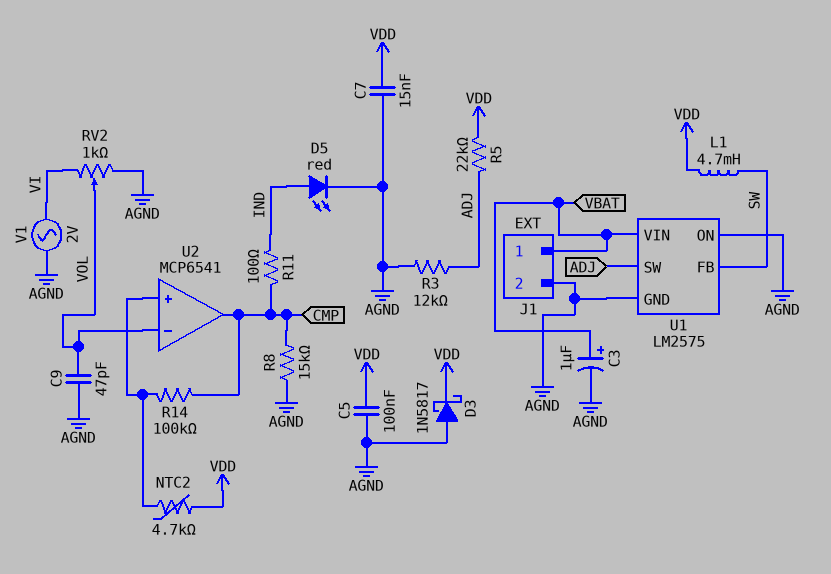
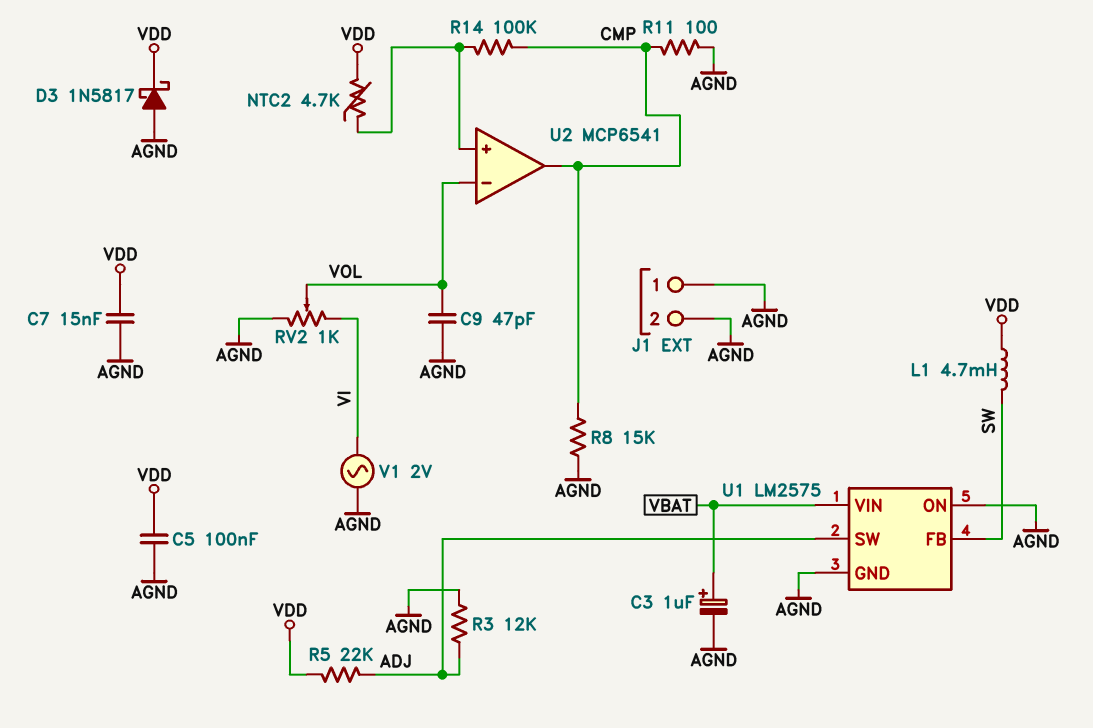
D5: LED red (A IND, K AGND) -> none
J1 pin 1: VBAT -> AGND
R11: 100 (CMP, IND) -> 100 (AGND, CMP)

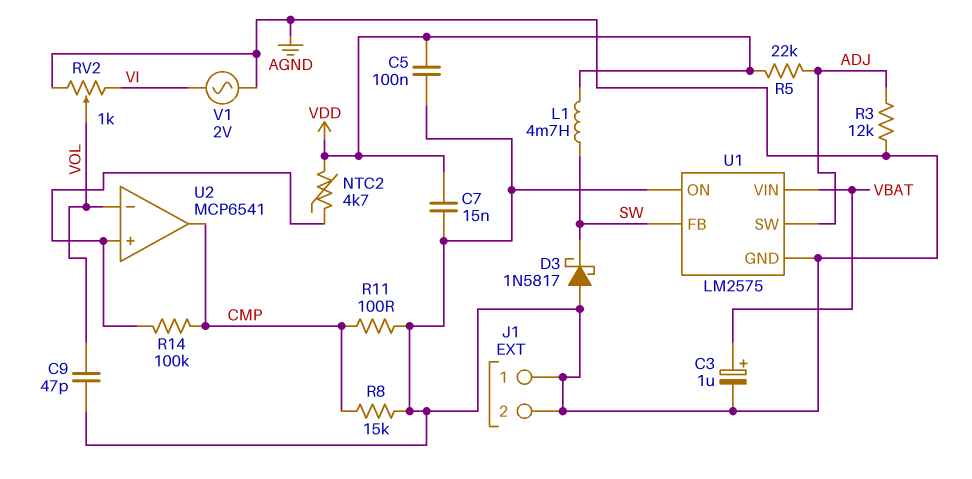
D3: schottky 1N5817 (A AGND, K VDD) -> schottky 1N5817 (A AGND, K SW)

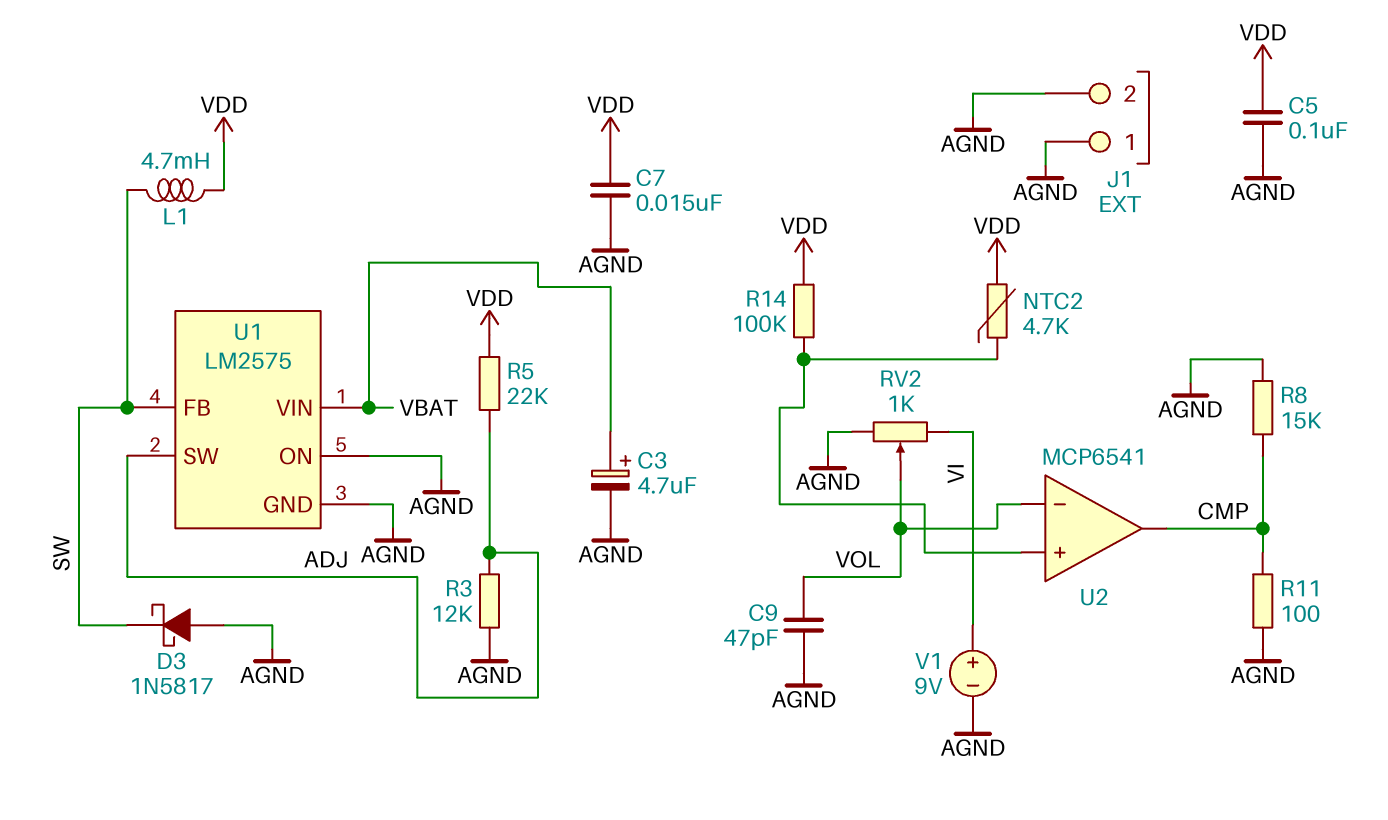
C3: 1uF (plus VBAT, minus AGND) -> 4.7uF (plus VBAT, minus AGND)
R14: 100k (CMP, U2/in+) -> 100k (U2/in+, VDD)
V1: AC 2V (AGND, VI) -> 9V (plus VI, minus AGND)

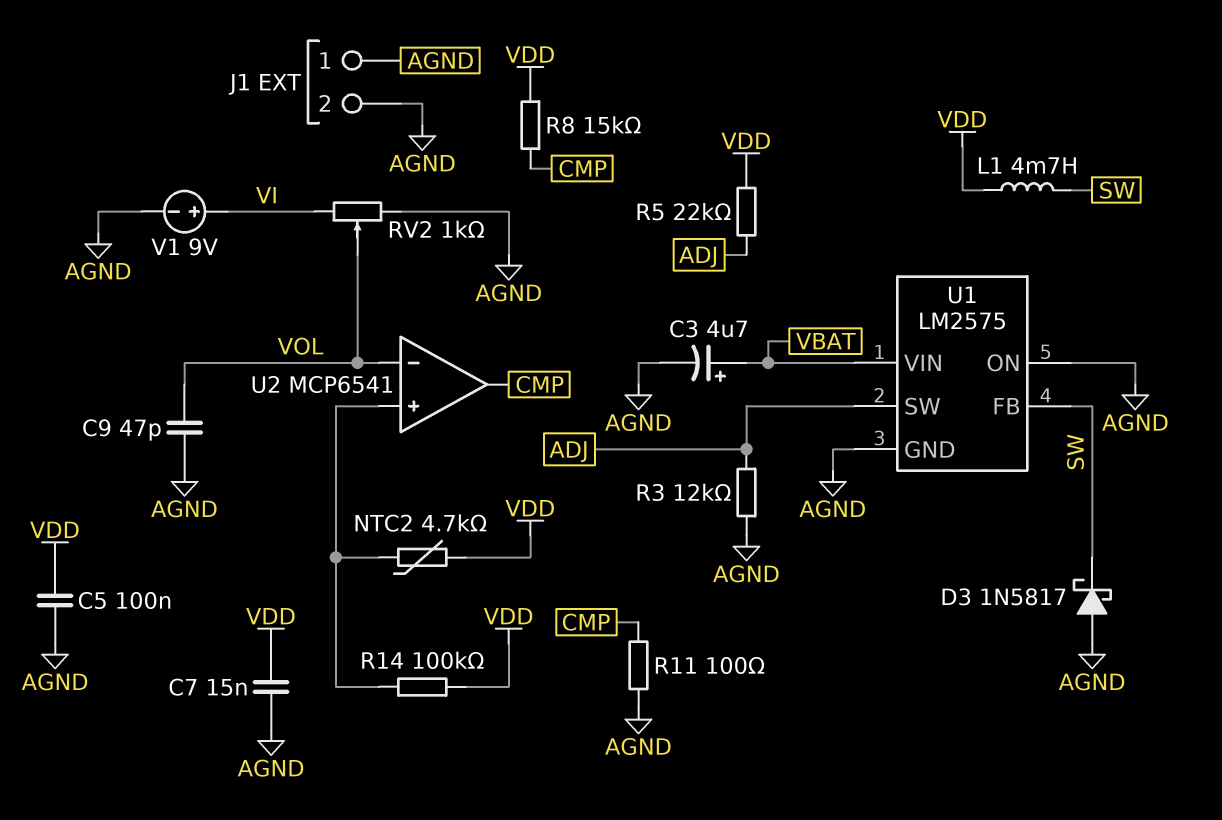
R8: 15k (AGND, CMP) -> 15k (CMP, VDD)

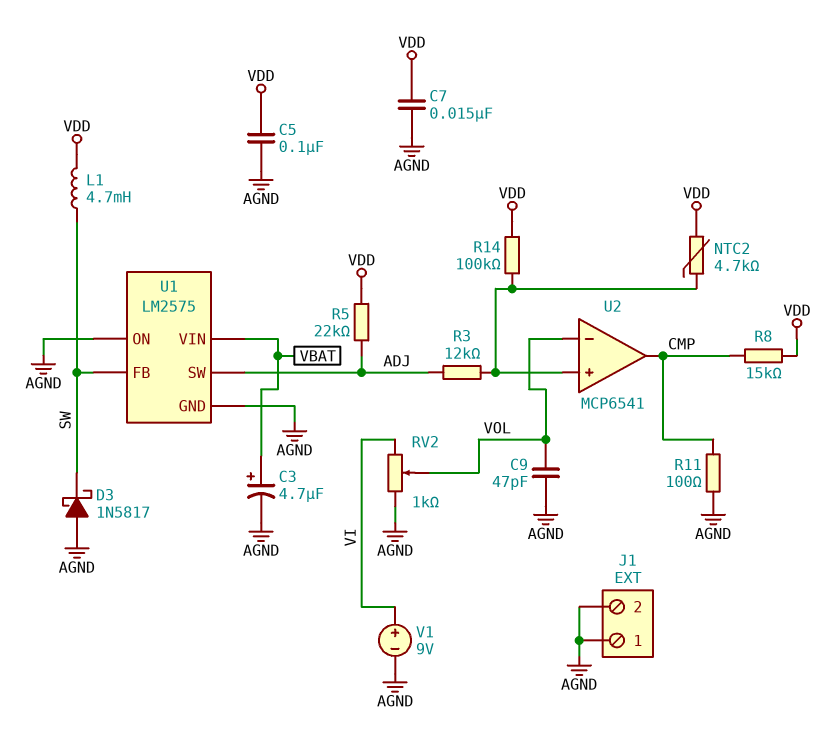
R3: 12k (ADJ, AGND) -> 12k (ADJ, U2/in+)

